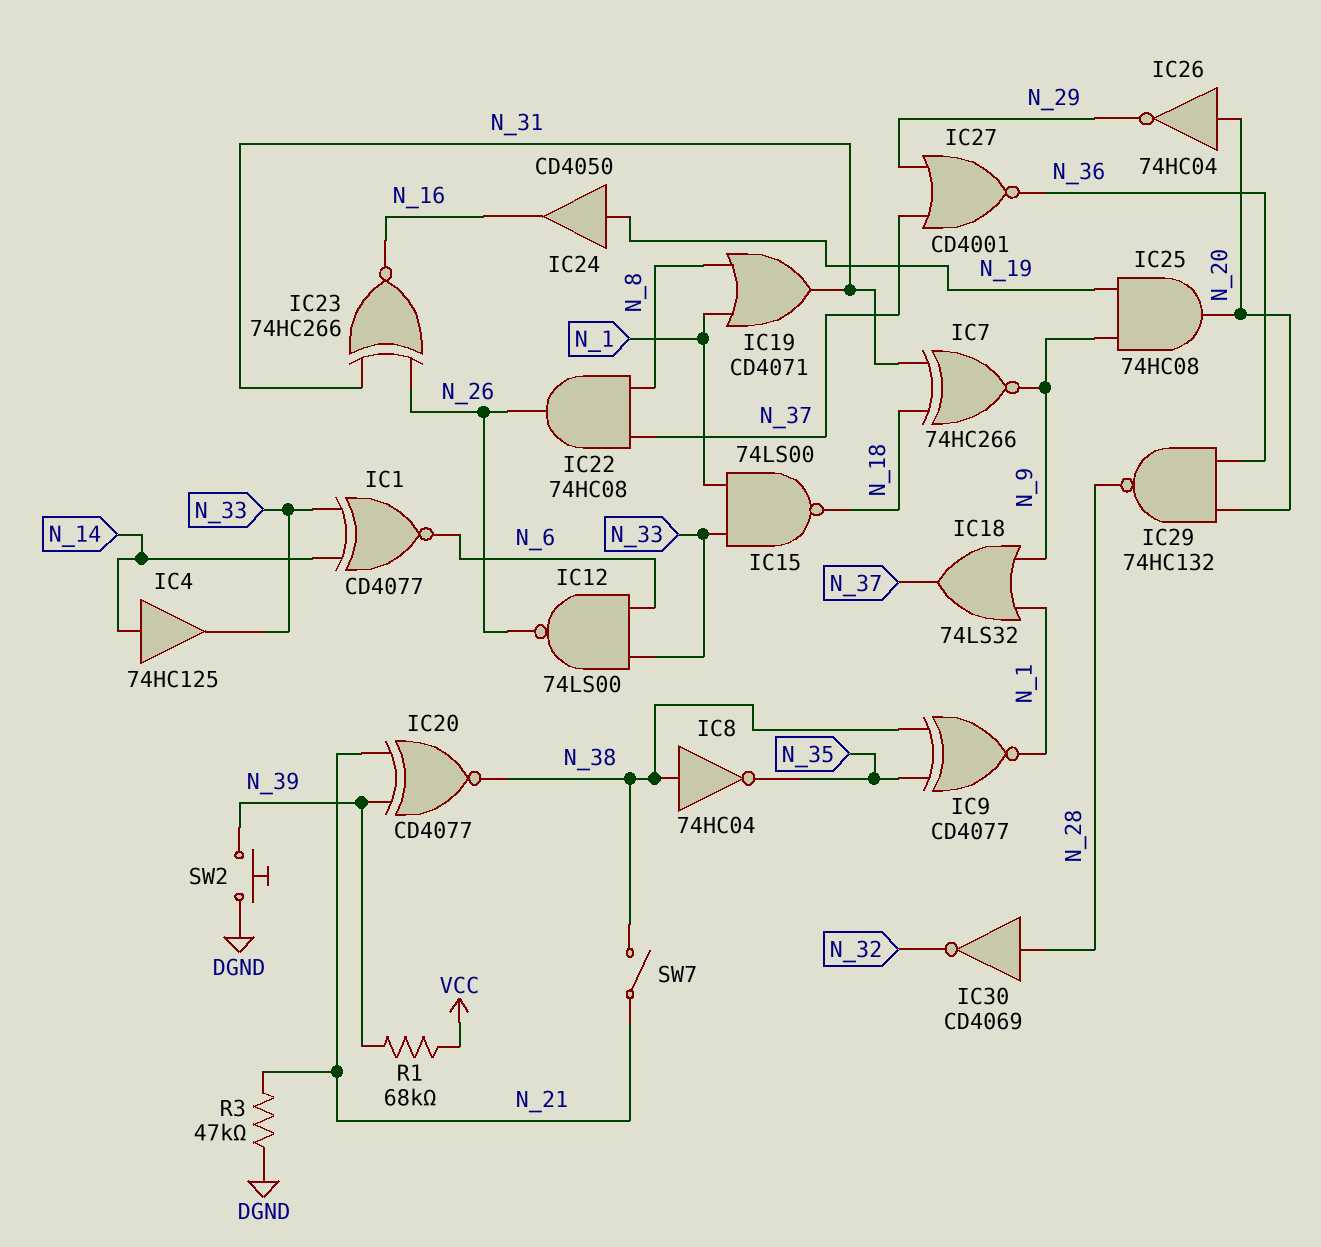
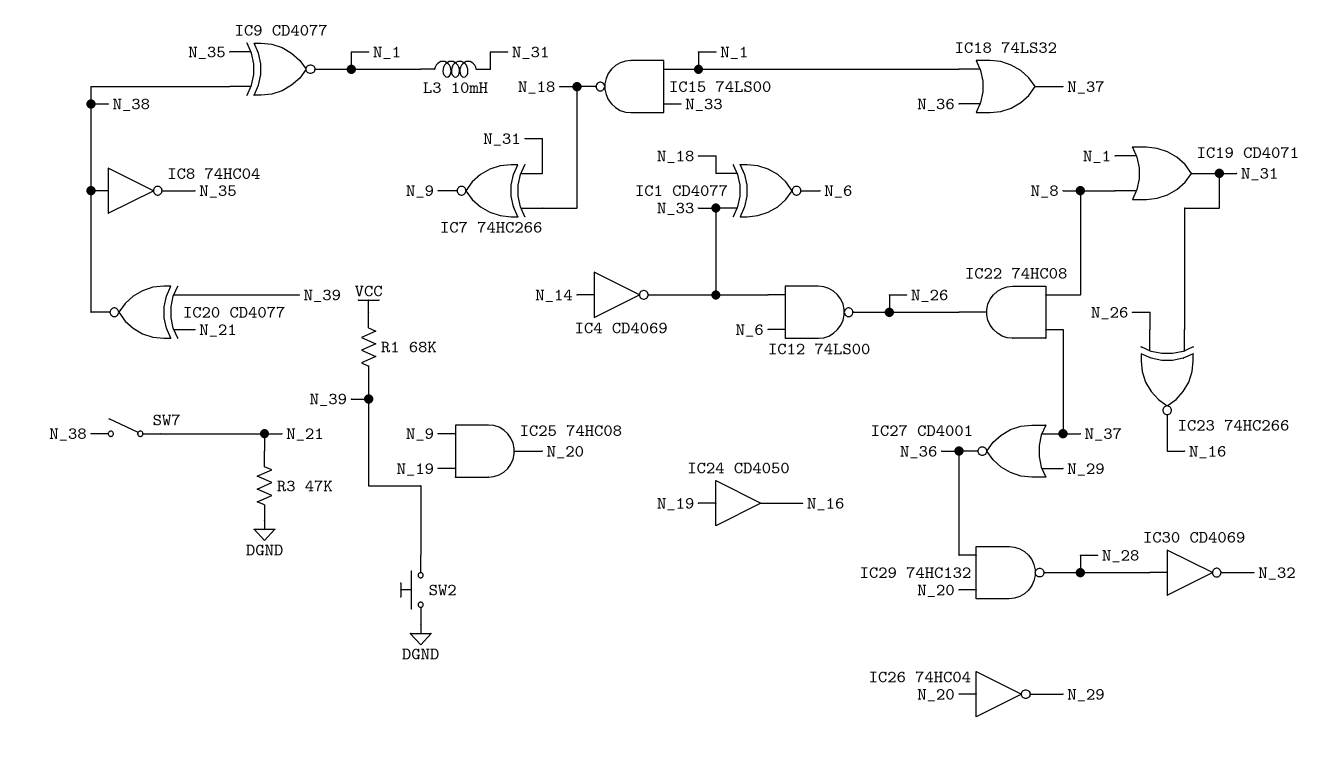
IC1: XNOR CD4077 (in N_14, in N_33, out N_6) -> XNOR CD4077 (in N_18, in N_33, out N_6)
IC4: buffer 74HC125 (in N_14, out N_33) -> NOT CD4069 (in N_14, out N_33)
IC18: OR 74LS32 (in N_1, in N_9, out N_37) -> OR 74LS32 (in N_1, in N_36, out N_37)
L3: none -> 10mH (N_1, N_31)

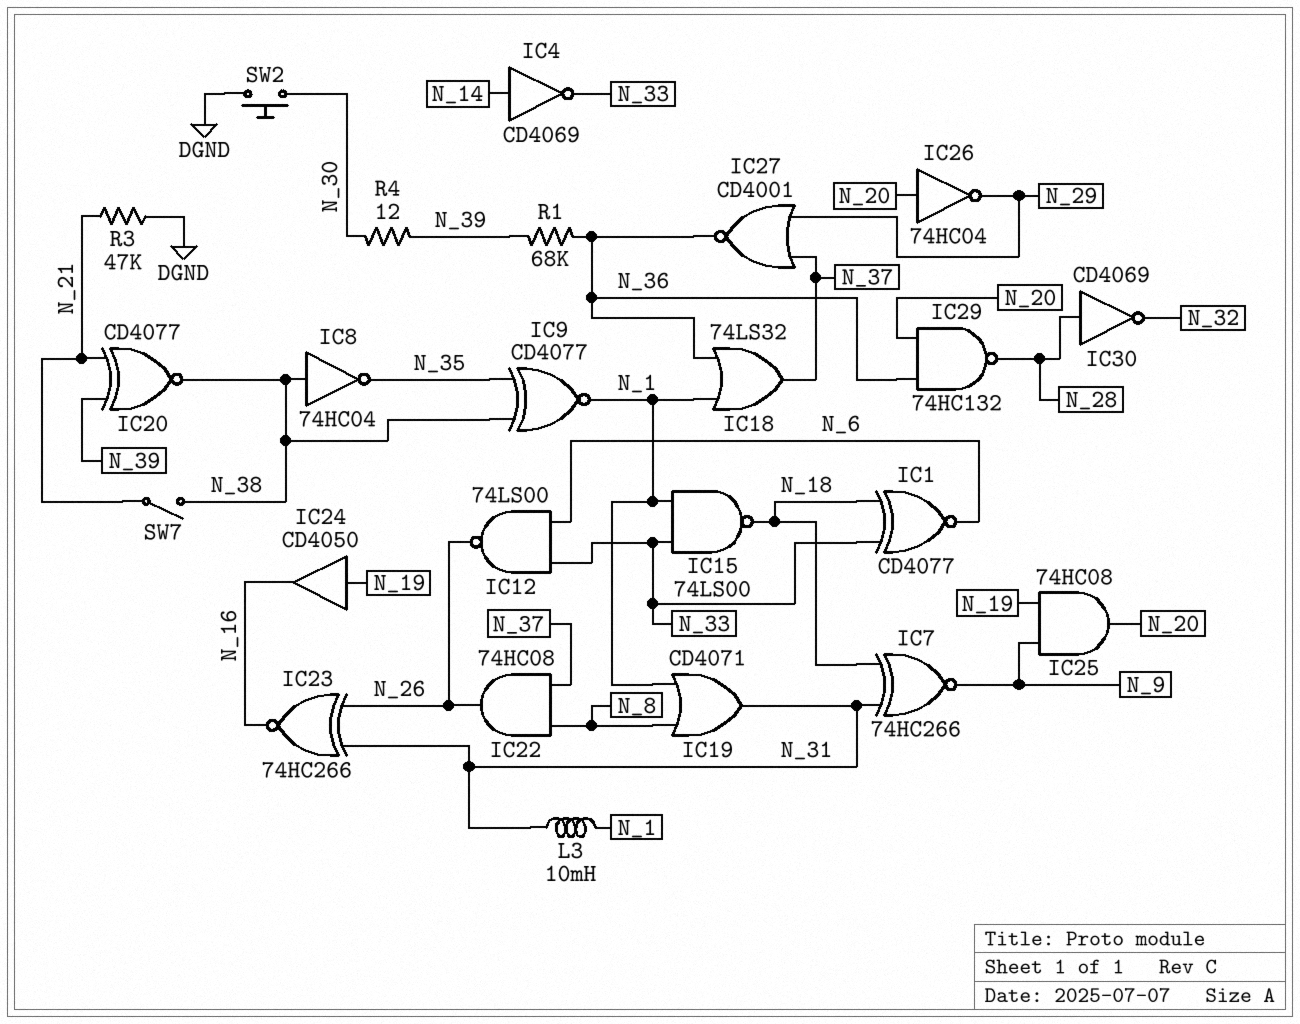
R1: 68k (N_39, VCC) -> 68k (N_36, N_39)
R4: none -> 12 (N_30, N_39)
SW2: button (DGND, N_39) -> button (DGND, N_30)

